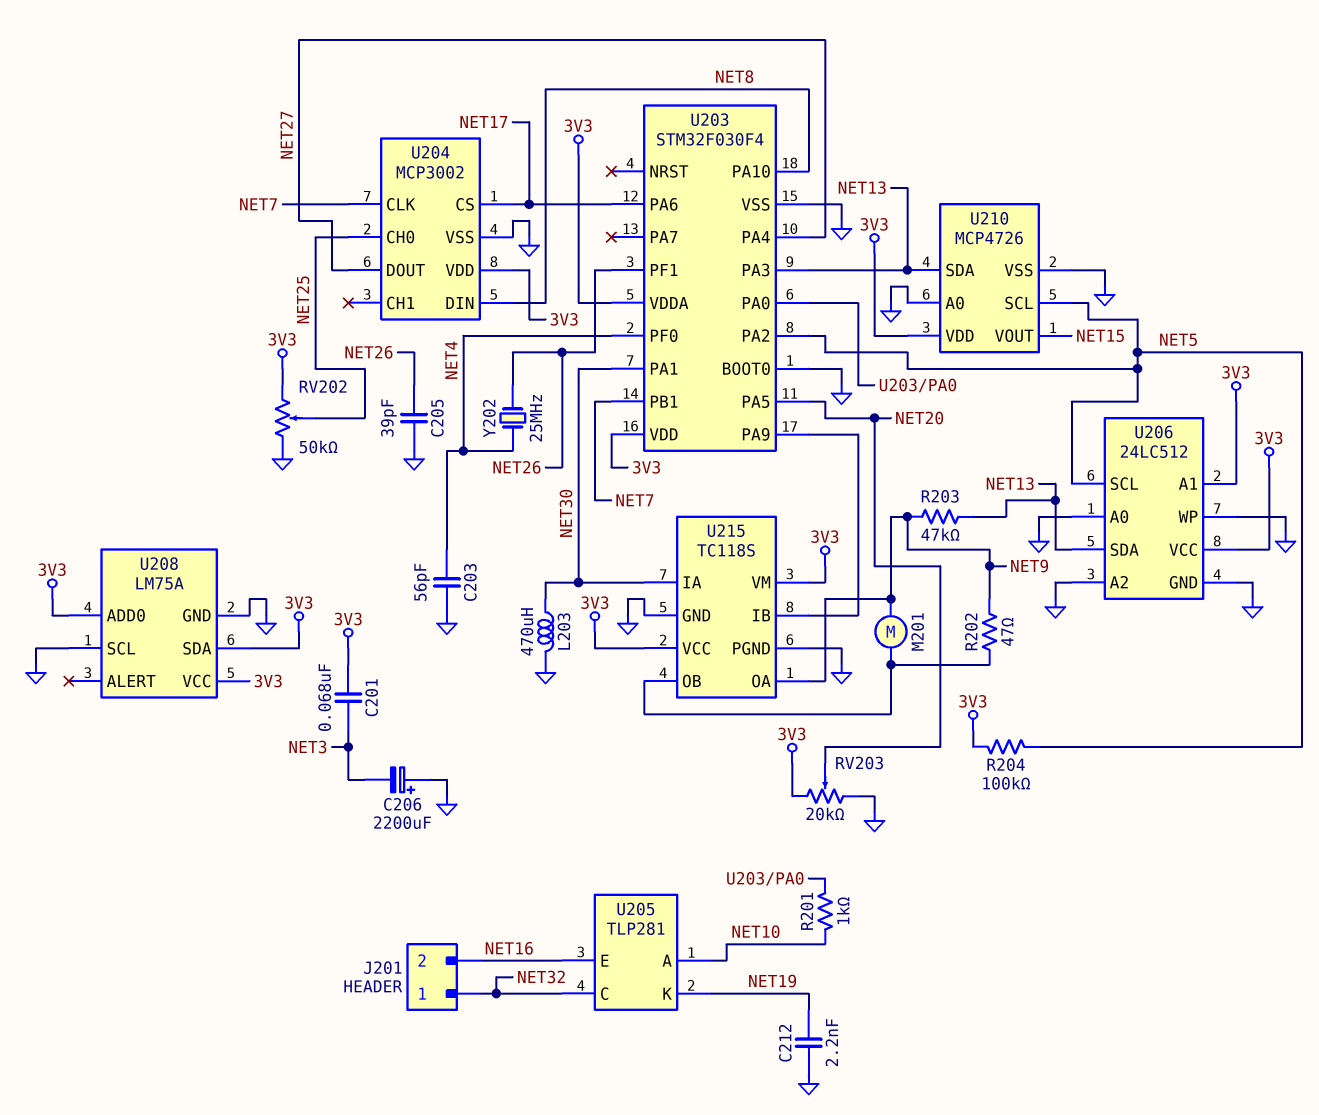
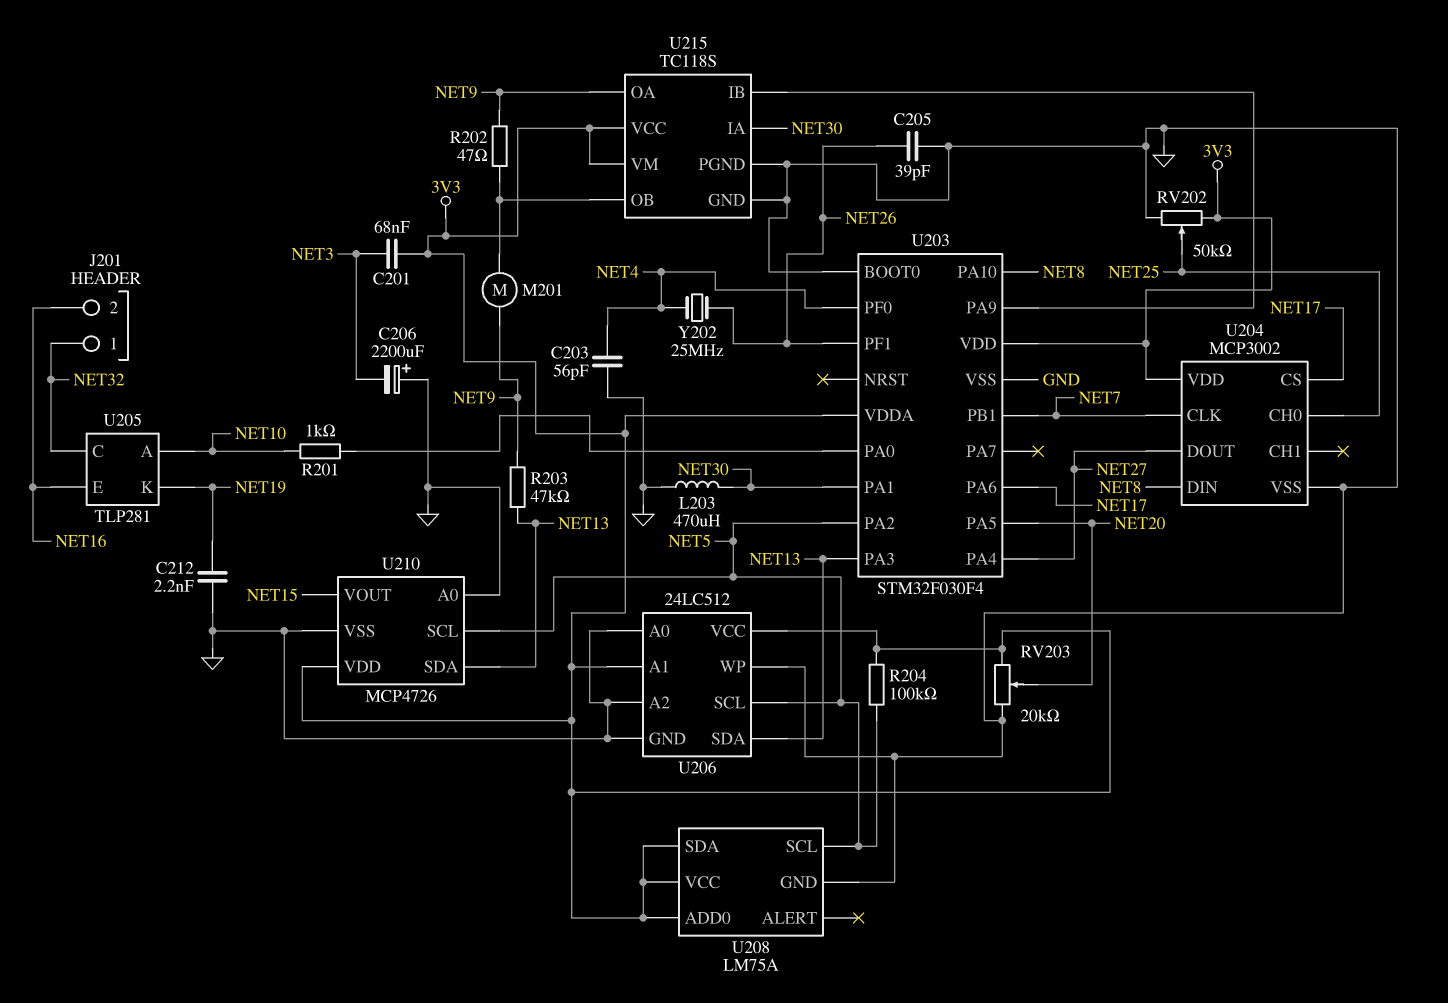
U208 pin SCL: GND -> NET5

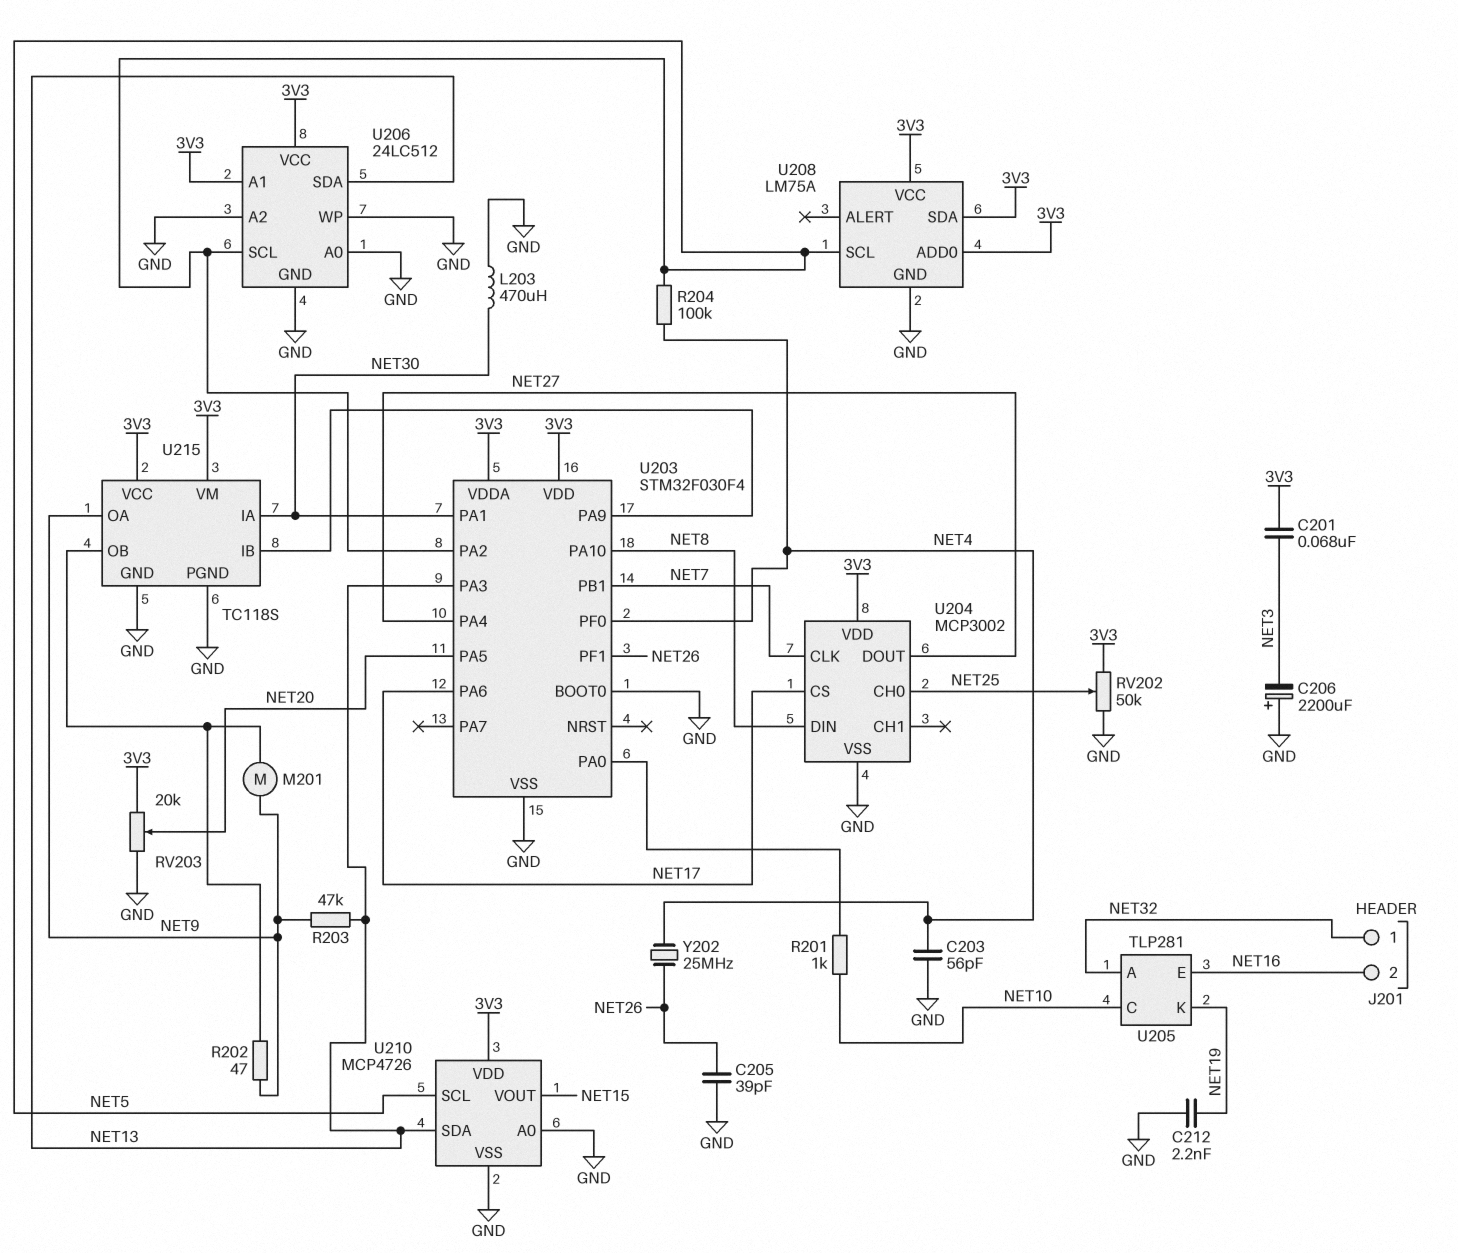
R204: 100k (3V3, NET5) -> 100k (NET4, NET5)
U205 pin A: NET10 -> NET32
U205 pin C: NET32 -> NET10

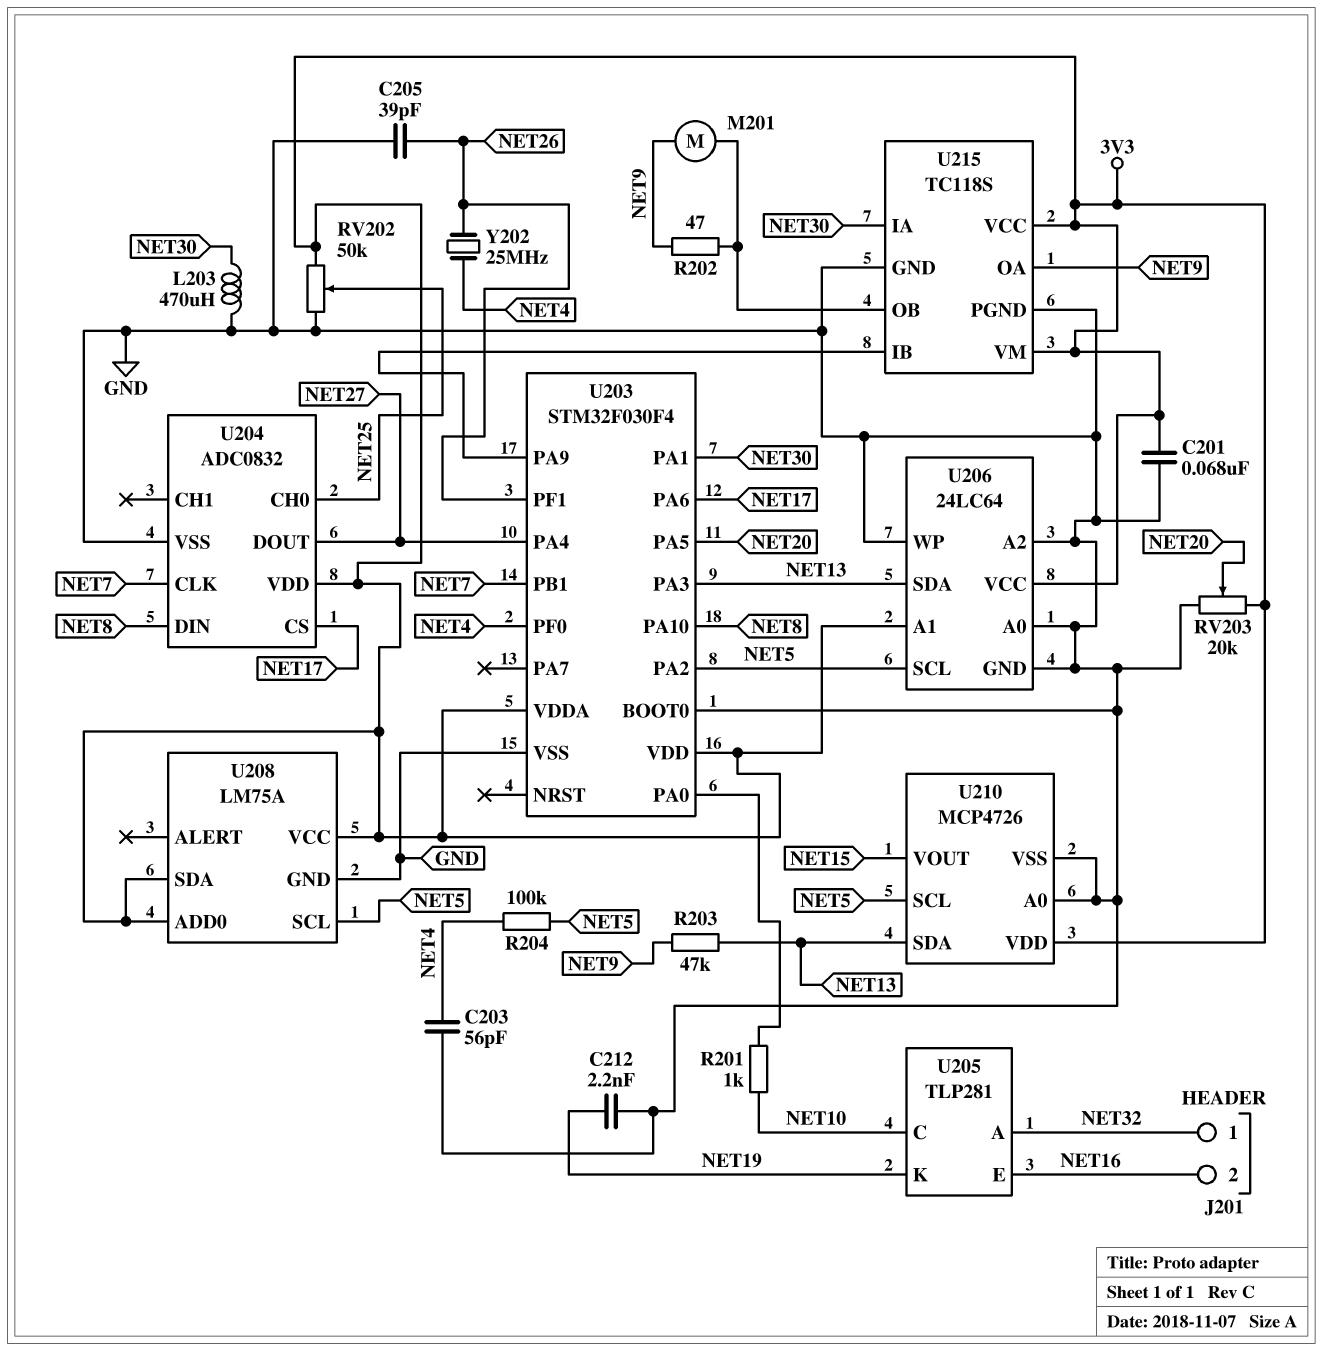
C201: 68nF (3V3, NET3) -> 68nF (3V3, GND)
C206: 2200uF (plus GND, minus NET3) -> none
U204: MCP3002 -> ADC0832
U206: 24LC512 -> 24LC64

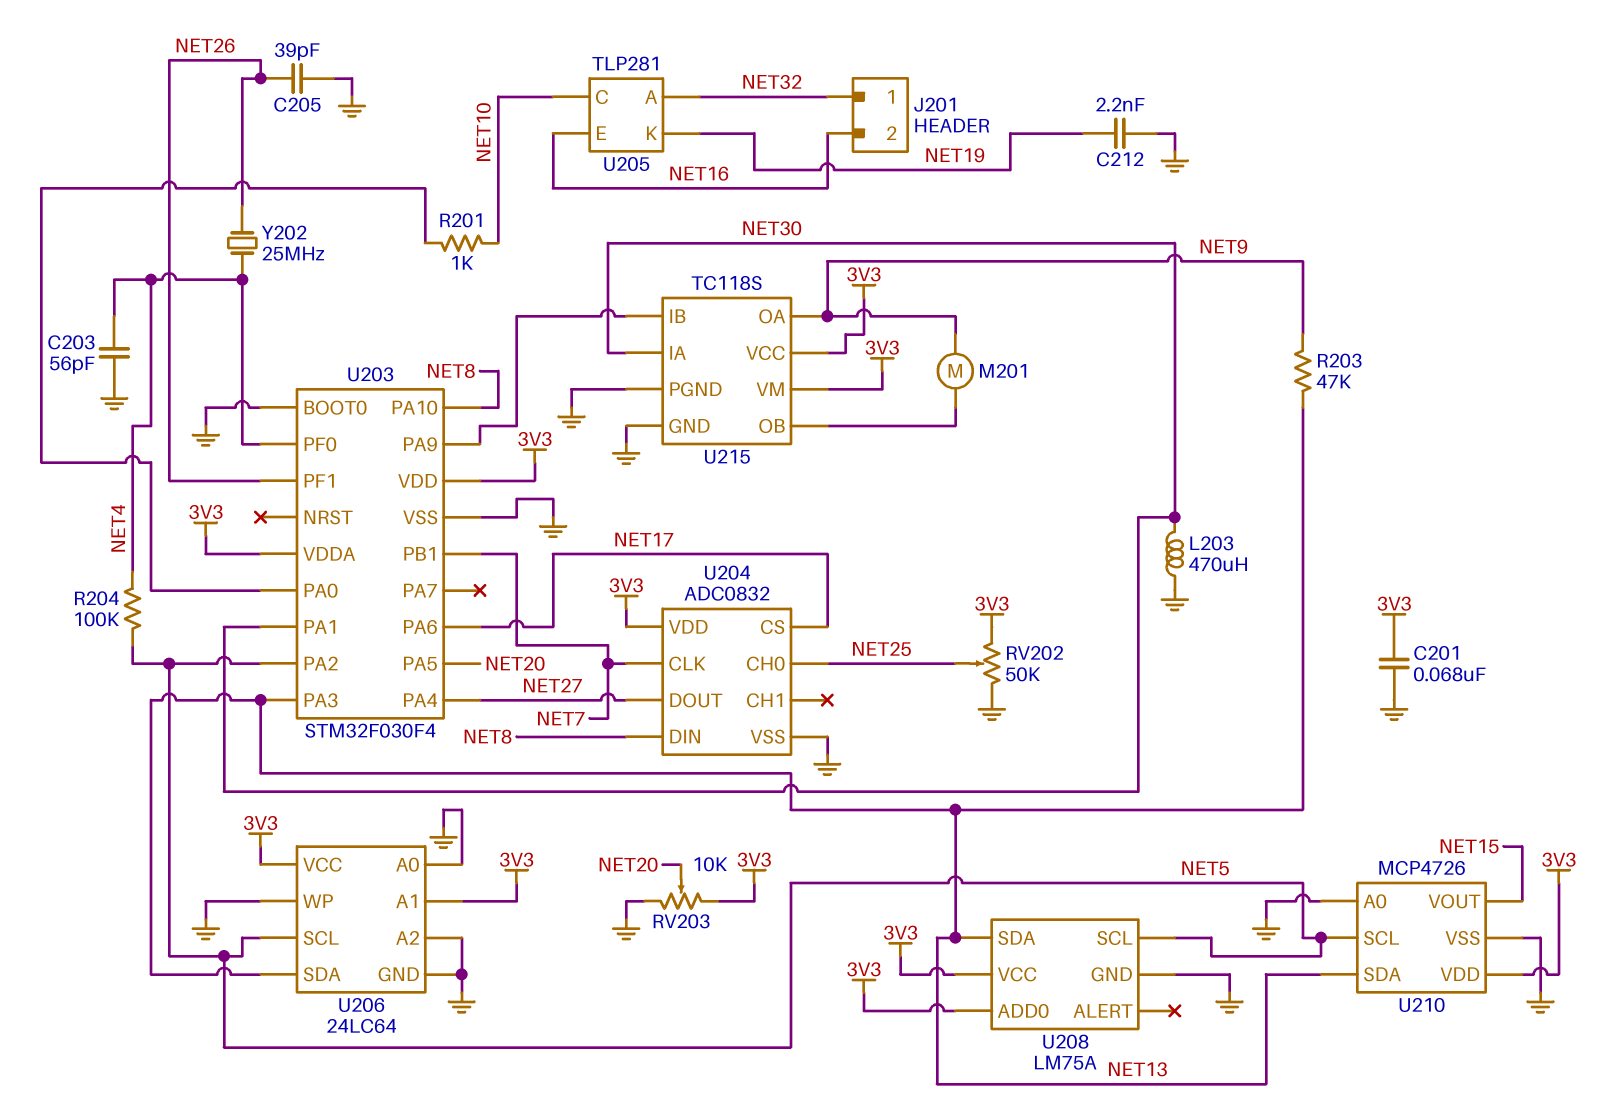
R202: 47 (NET9, U215/OB) -> none
RV203: 20k (3V3, GND, wiper NET20) -> 10k (3V3, GND, wiper NET20)
U208 pin SDA: 3V3 -> NET13

